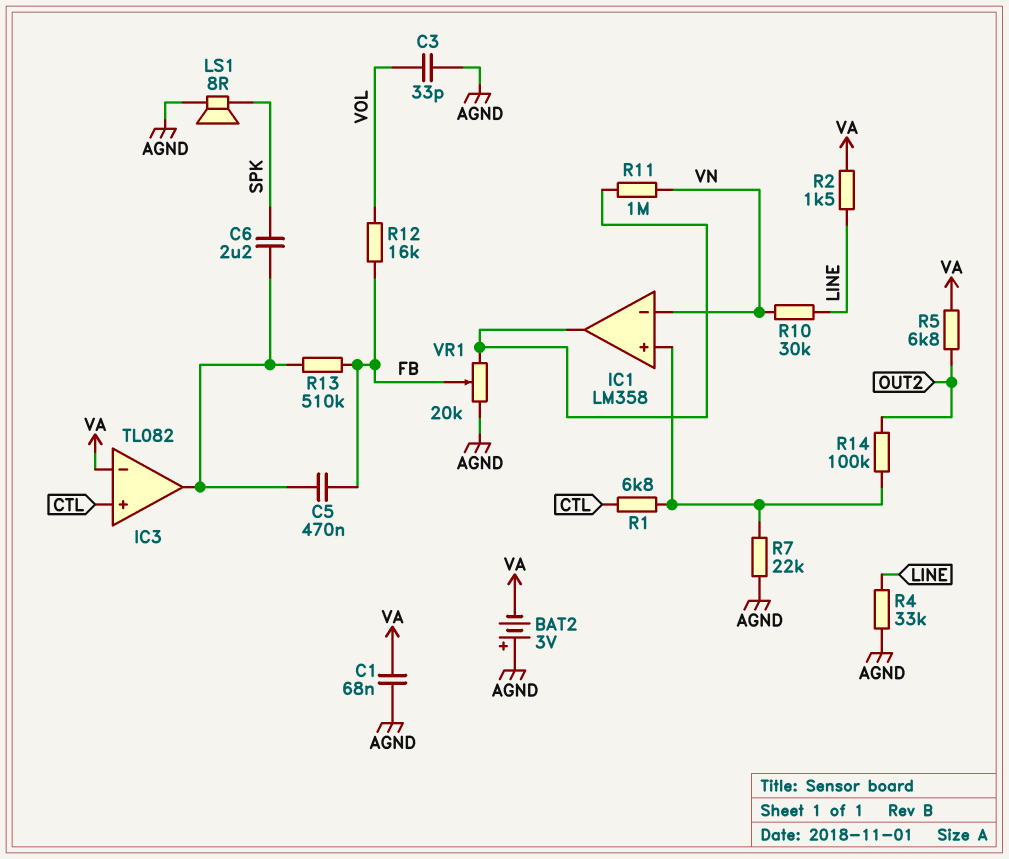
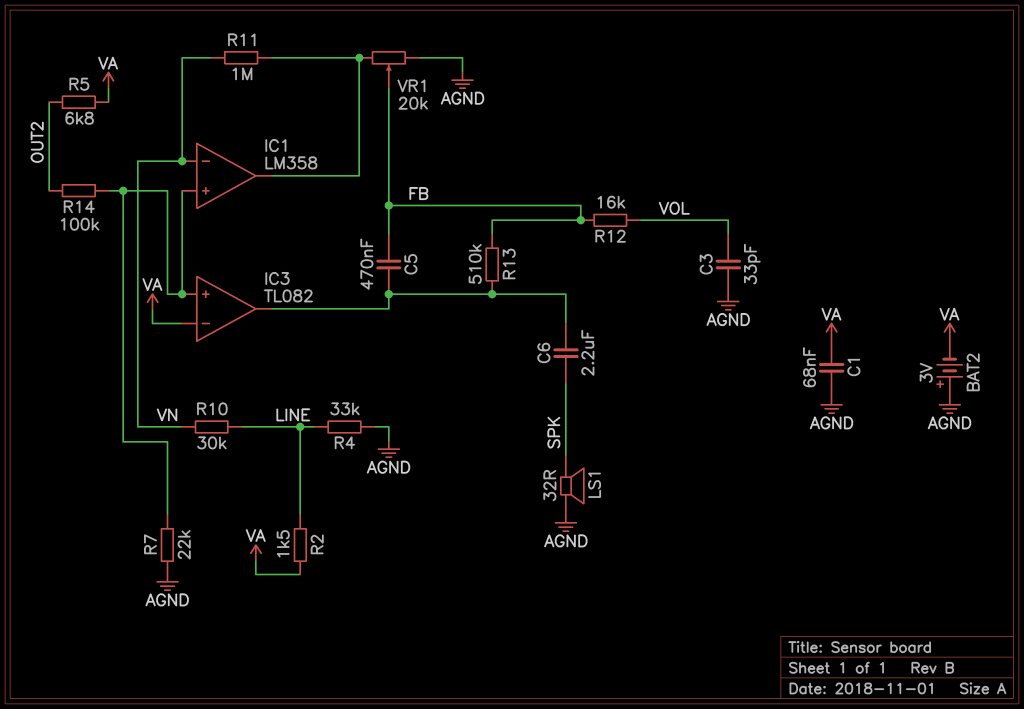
IC3 pin in+: CTL -> IC1/in+
LS1: speaker 8R (AGND, SPK) -> speaker 32R (AGND, SPK)
R1: 6.8k (CTL, IC1/in+) -> none

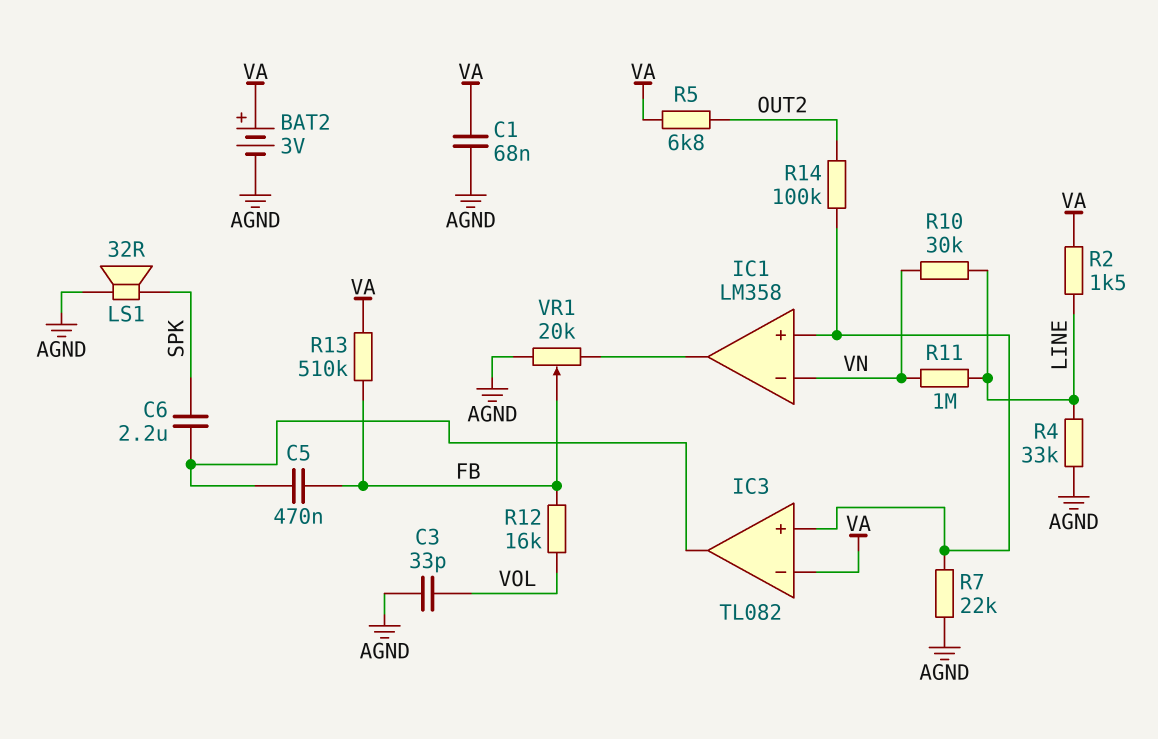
BAT2: 3V (plus AGND, minus VA) -> 3V (plus VA, minus AGND)
R11: 1M (IC1/out, VN) -> 1M (LINE, VN)
R13: 510k (FB, IC3/out) -> 510k (FB, VA)

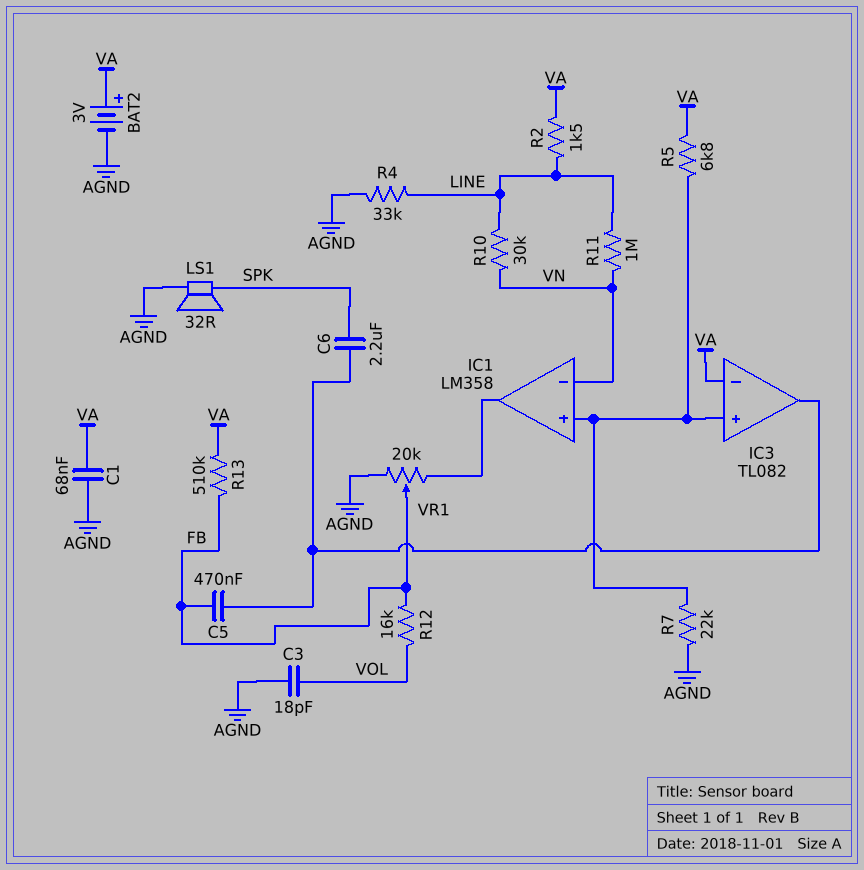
C3: 33pF (AGND, VOL) -> 18pF (AGND, VOL)
R5: 6.8k (OUT2, VA) -> 6.8k (IC1/in+, VA)
R14: 100k (IC1/in+, OUT2) -> none

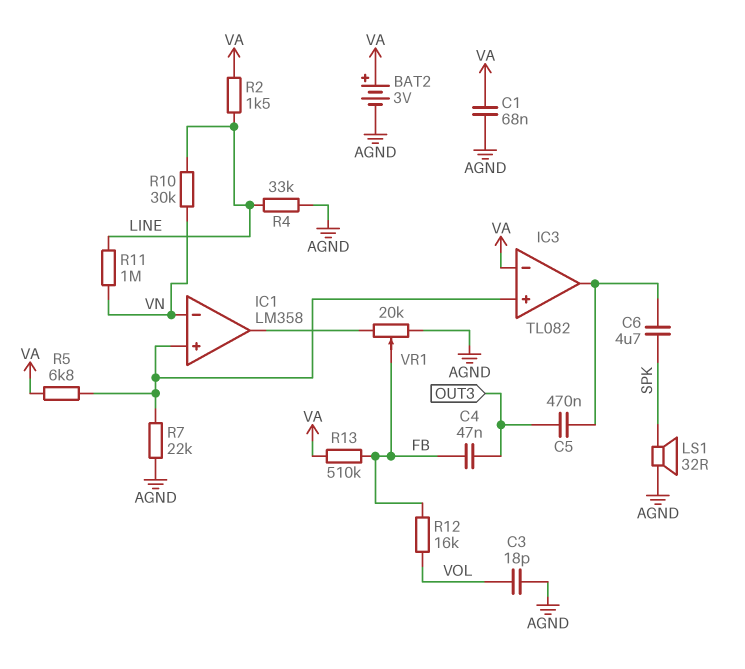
C4: none -> 47nF (FB, OUT3)
C5: 470nF (FB, IC3/out) -> 470nF (IC3/out, OUT3)
C6: 2.2uF (IC3/out, SPK) -> 4.7uF (IC3/out, SPK)

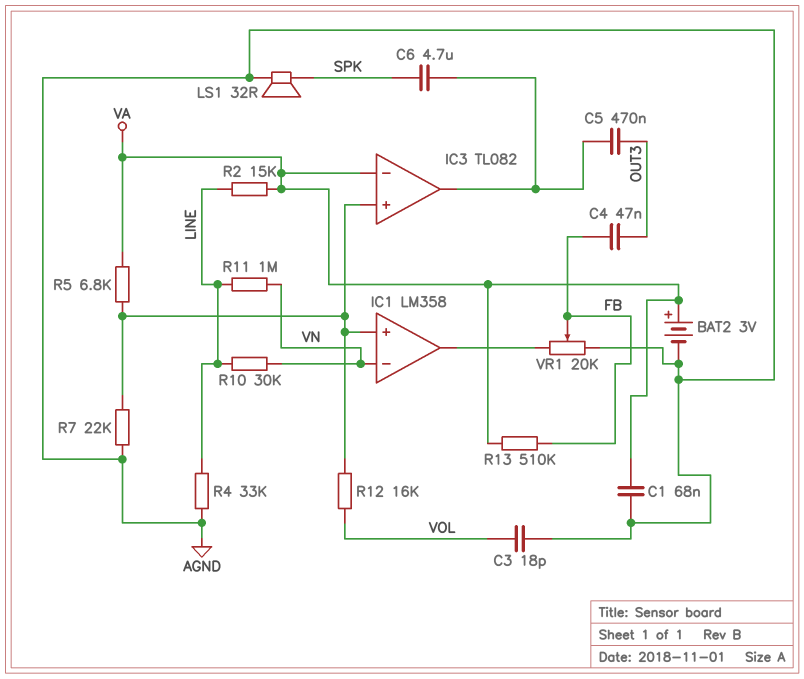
R2: 1.5k (LINE, VA) -> 15k (LINE, VA)
R12: 16k (FB, VOL) -> 16k (IC1/in+, VOL)

